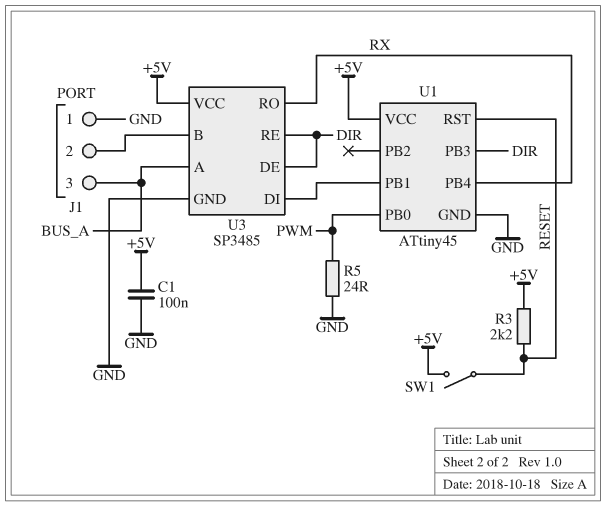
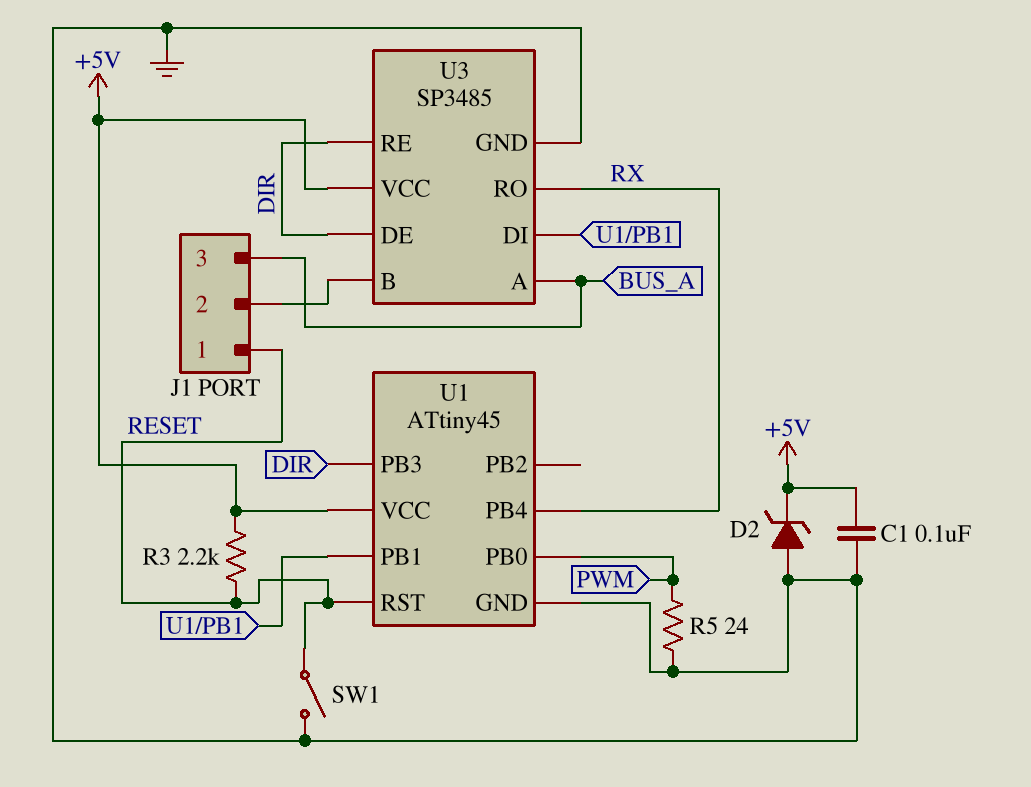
D2: none -> zener (A GND, K +5V)
J1 pin 1: GND -> RESET
SW1: switch (+5V, RESET) -> switch (GND, RESET)

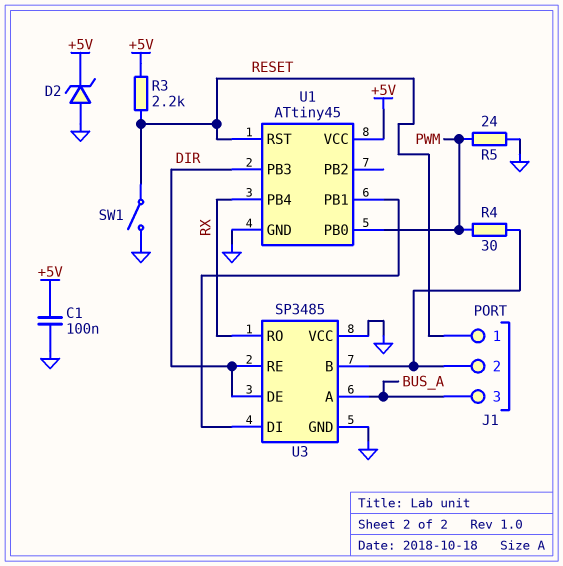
R4: none -> 30 (J1/2, PWM)
U3 pin VCC: +5V -> GND

